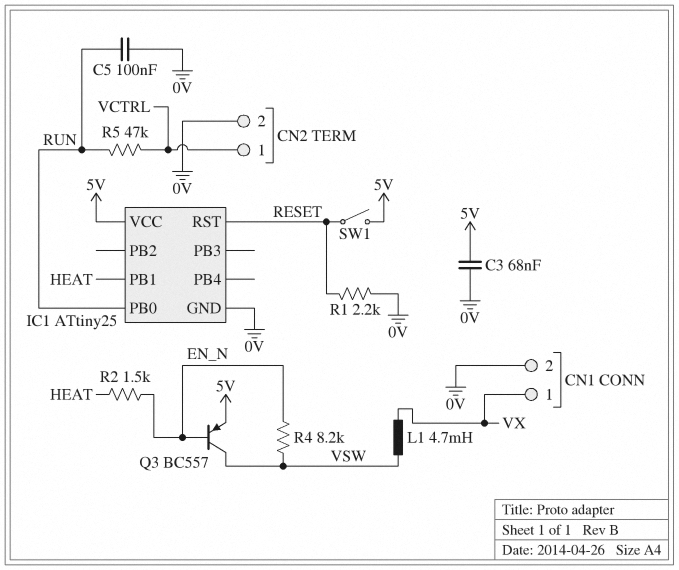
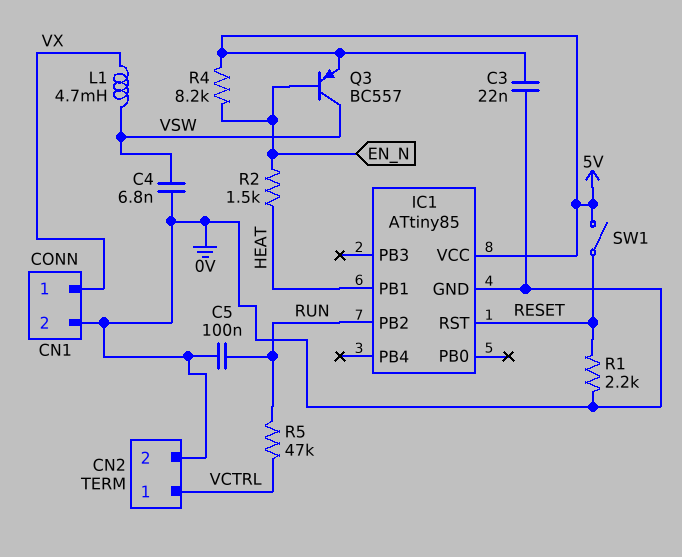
C3: 68nF (0V, 5V) -> 22nF (0V, 5V)
C4: none -> 6.8nF (0V, VSW)
IC1: ATtiny25 -> ATtiny85
IC1 pin PB0: RUN -> none
IC1 pin PB2: none -> RUN
R4: 8.2k (EN_N, VSW) -> 8.2k (5V, EN_N)

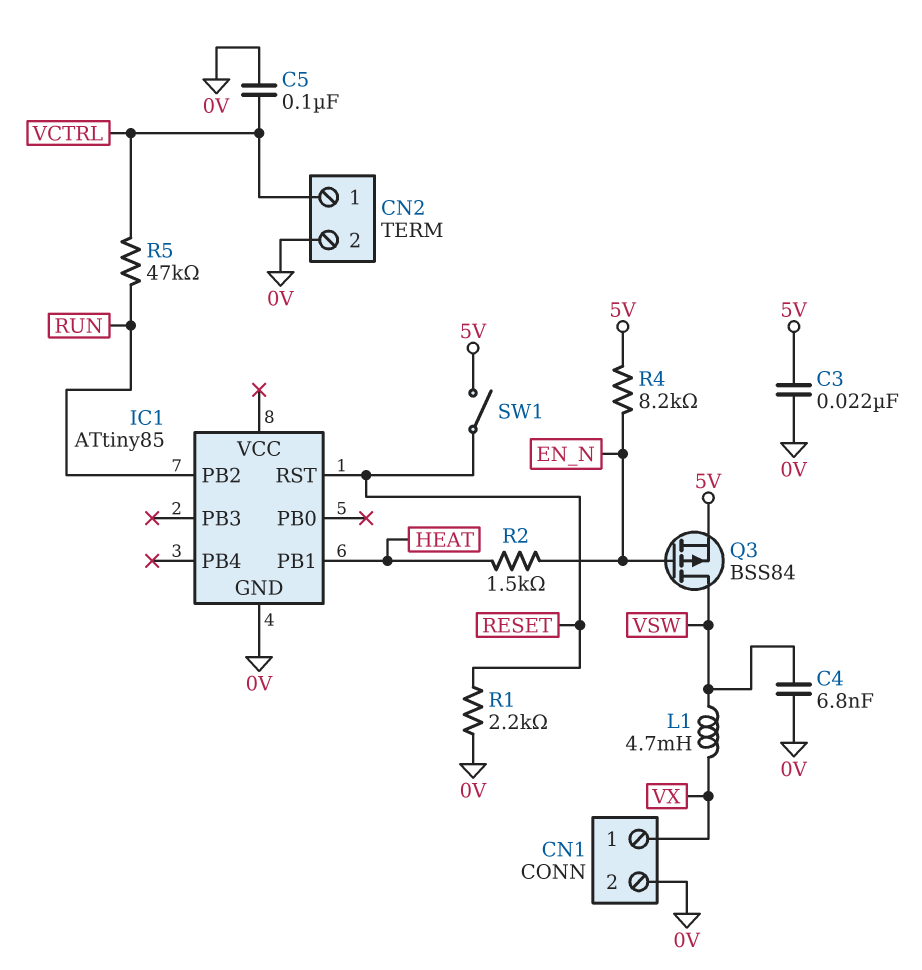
C5: 100nF (0V, RUN) -> 100nF (0V, VCTRL)
IC1 pin VCC: 5V -> none
Q3: PNP BC557 (B EN_N, C VSW, E 5V) -> PMOS BSS84 (G EN_N, D VSW, S 5V)

